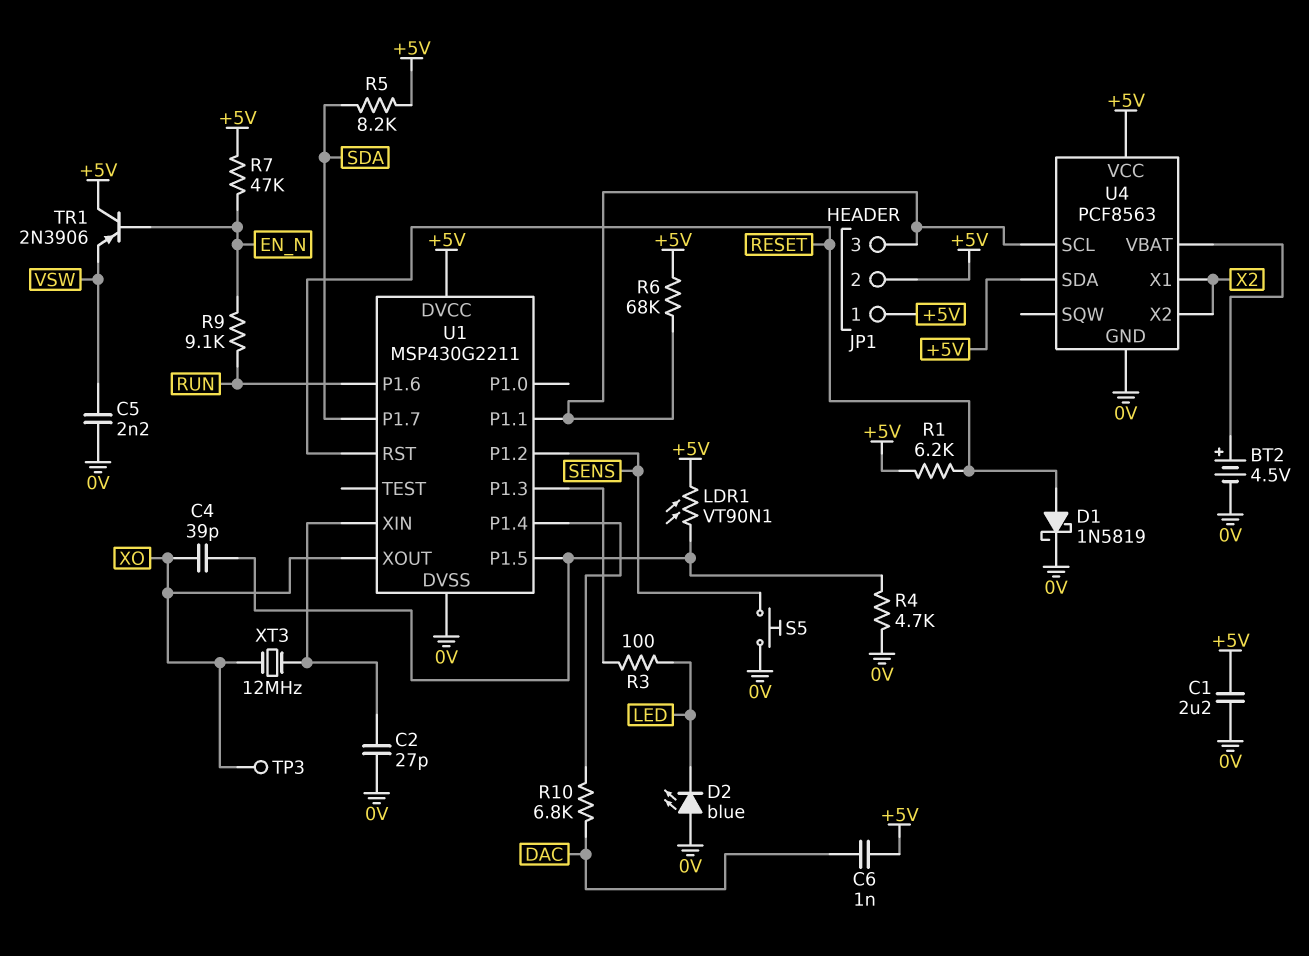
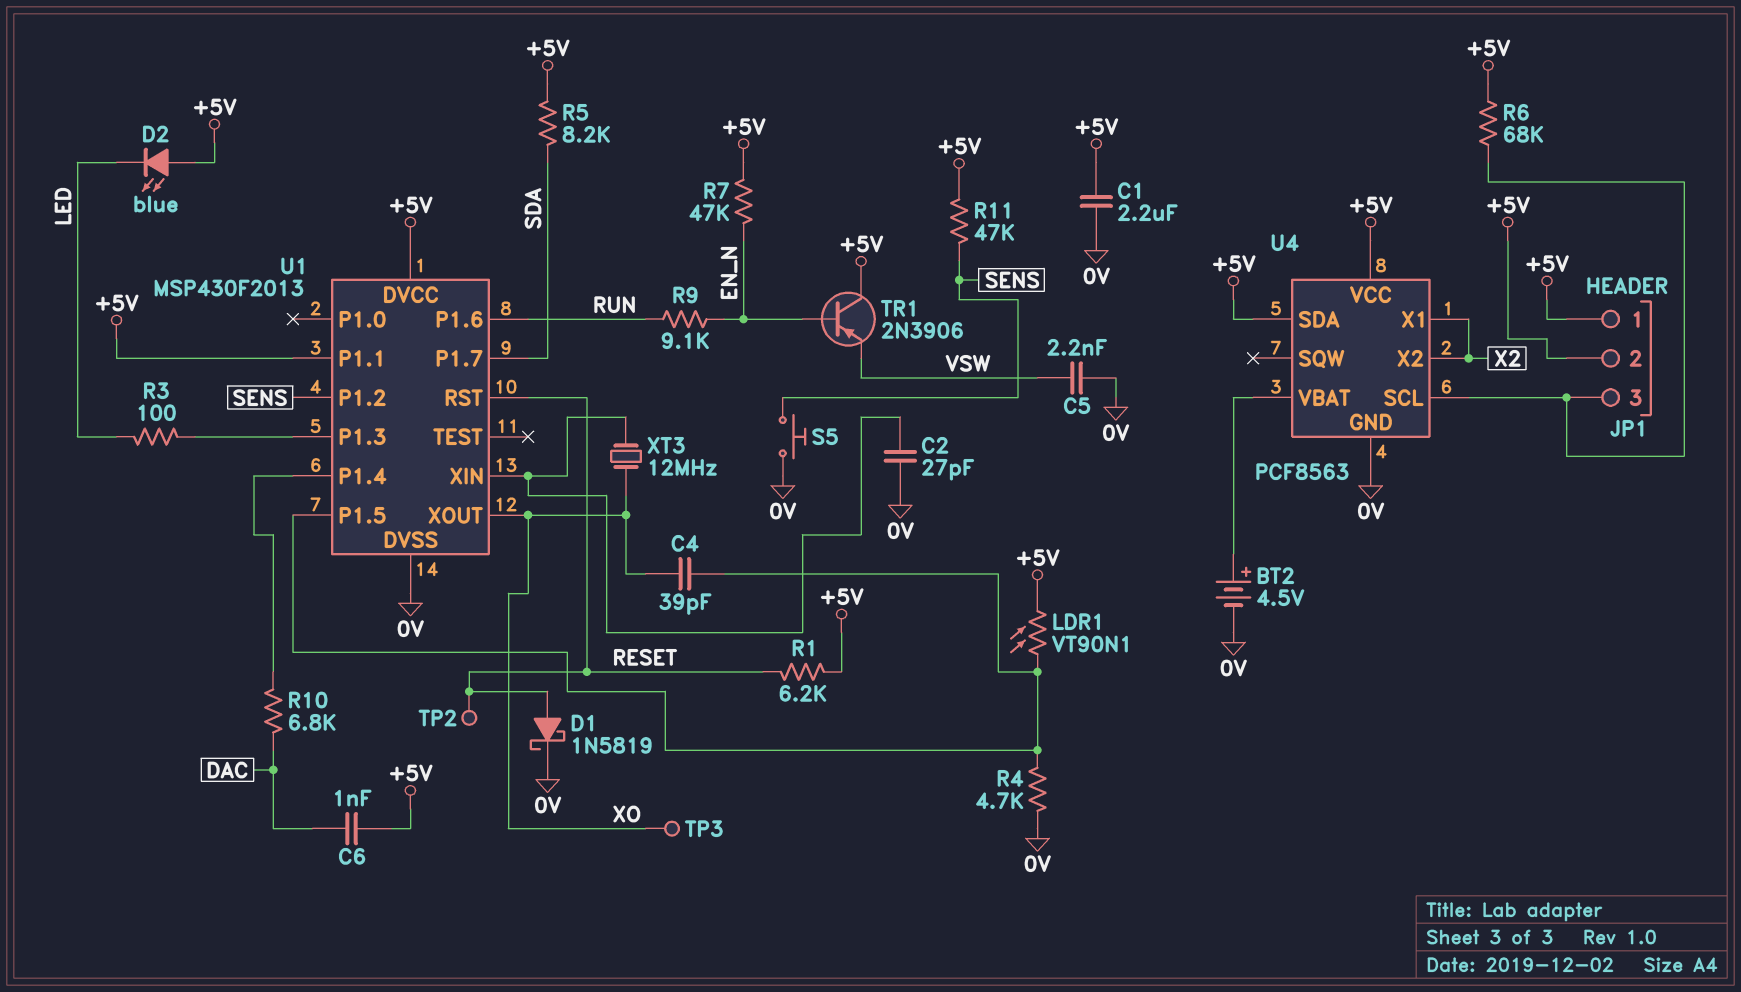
D2: LED blue (A 0V, K LED) -> LED blue (A +5V, K LED)
R11: none -> 47k (+5V, SENS)
TP2: none -> test point (RESET)
U1: MSP430G2211 -> MSP430F2013
U1 pin P1.1: JP1/3 -> +5V

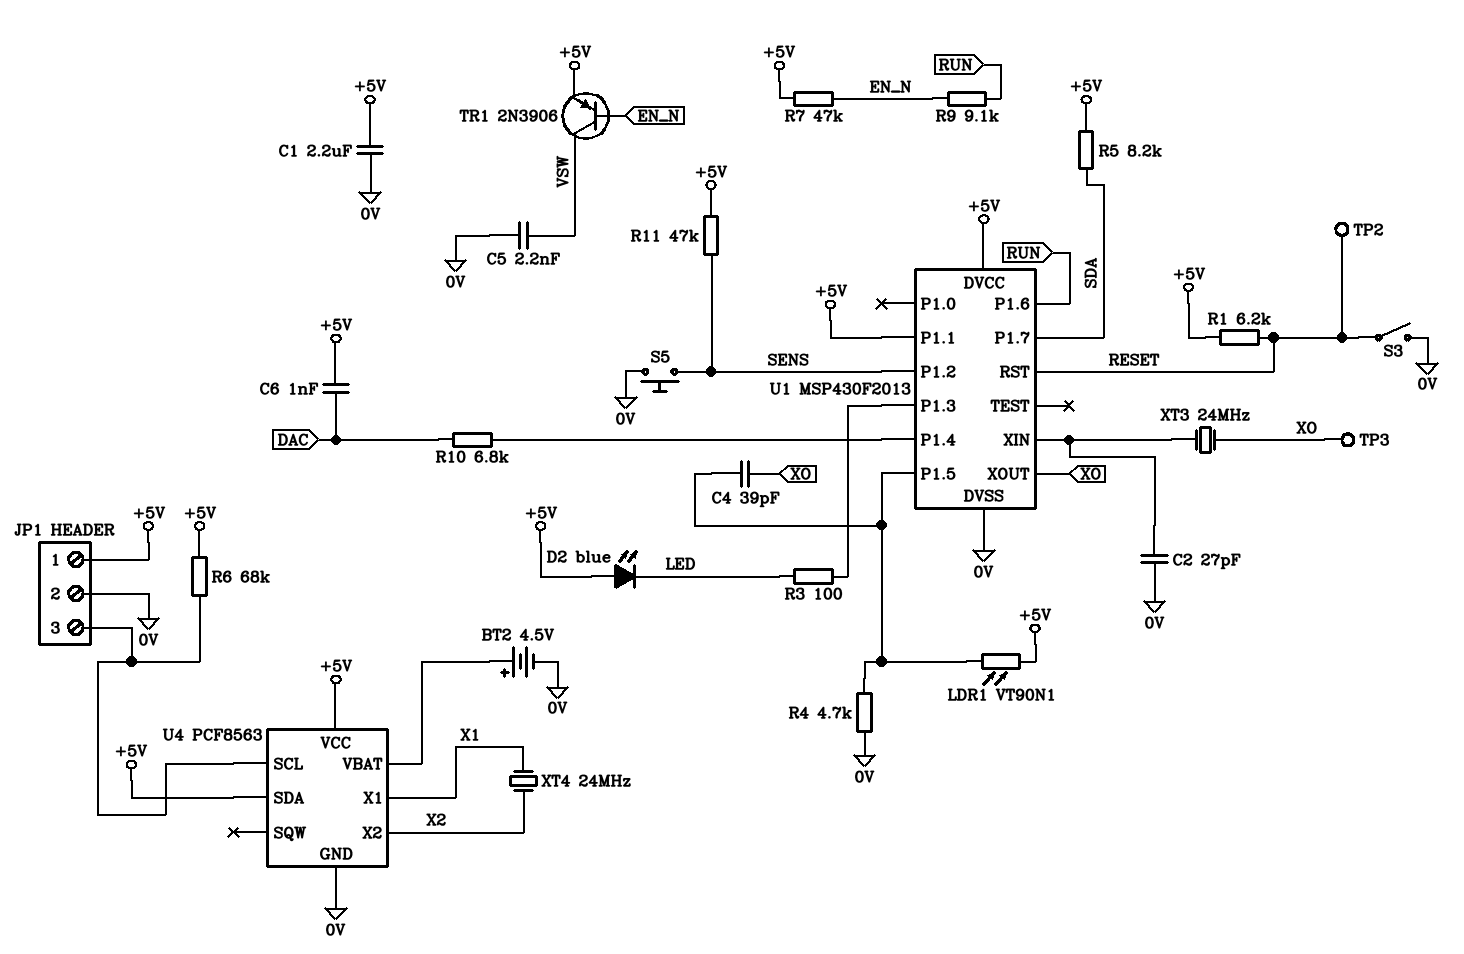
D1: schottky 1N5819 (A RESET, K 0V) -> none
JP1 pin 2: +5V -> 0V
S3: none -> switch (0V, RESET)
TR1: PNP 2N3906 (B EN_N, C +5V, E VSW) -> PNP 2N3906 (B EN_N, C VSW, E +5V)
U4 pin X1: X2 -> X1
XT3: 12MHz (U1/XIN, XO) -> 24MHz (U1/XIN, XO)
XT4: none -> 24MHz (X1, X2)

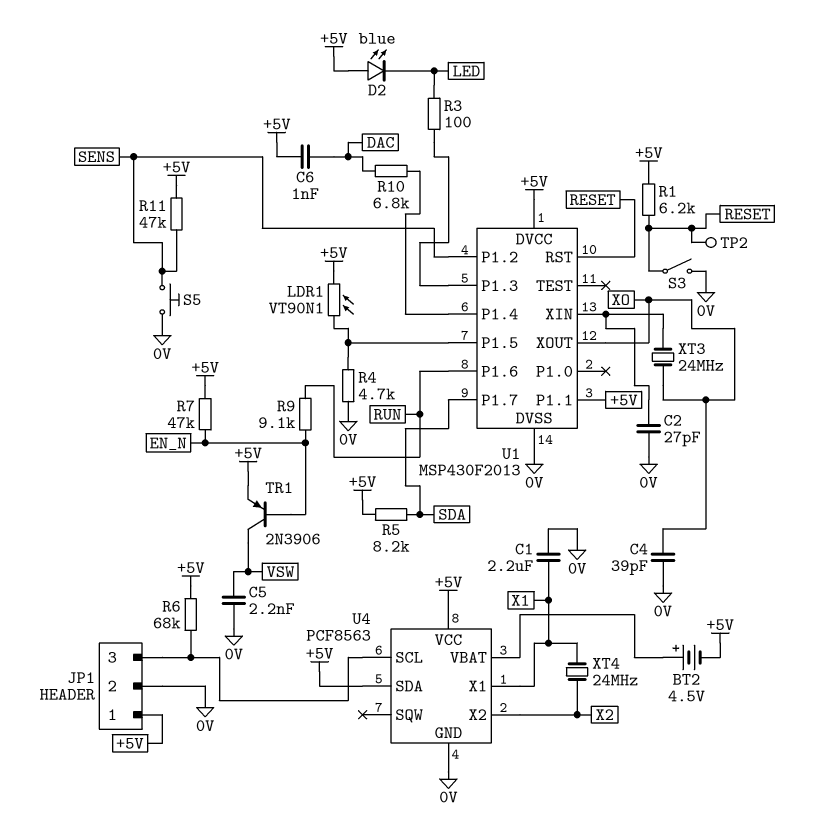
BT2: 4.5V (plus U4/VBAT, minus 0V) -> 4.5V (plus U4/VBAT, minus +5V)
C1: 2.2uF (+5V, 0V) -> 2.2uF (0V, X1)
C4: 39pF (U1/P1.5, XO) -> 39pF (0V, XO)
TP3: test point (XO) -> none

